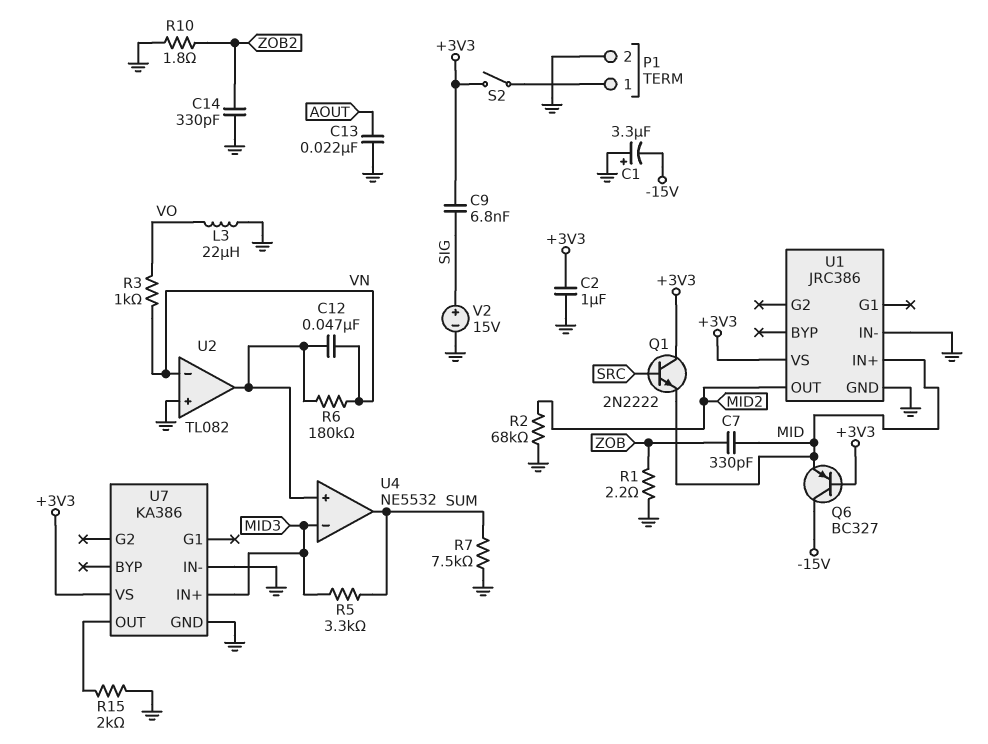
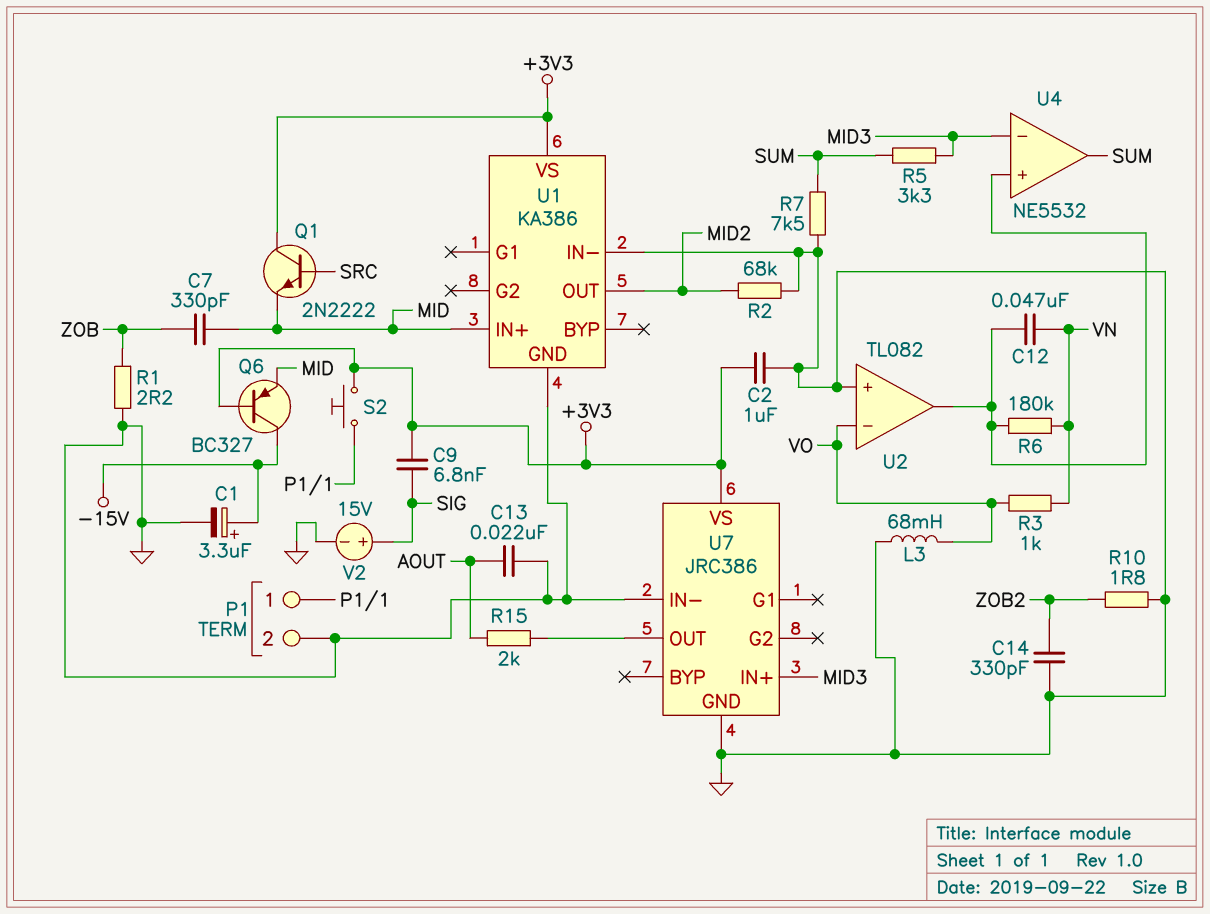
C1: 3.3uF (plus GND, minus -15V) -> 3.3uF (plus -15V, minus GND)
L3: 22uH (GND, VO) -> 68mH (GND, VO)
R15: 2k (GND, U7/OUT) -> 2k (AOUT, U7/OUT)
S2: switch (+3V3, P1/1) -> button (+3V3, P1/1)
U1: JRC386 -> KA386
U2 pin in-: VN -> VO
U7: KA386 -> JRC386

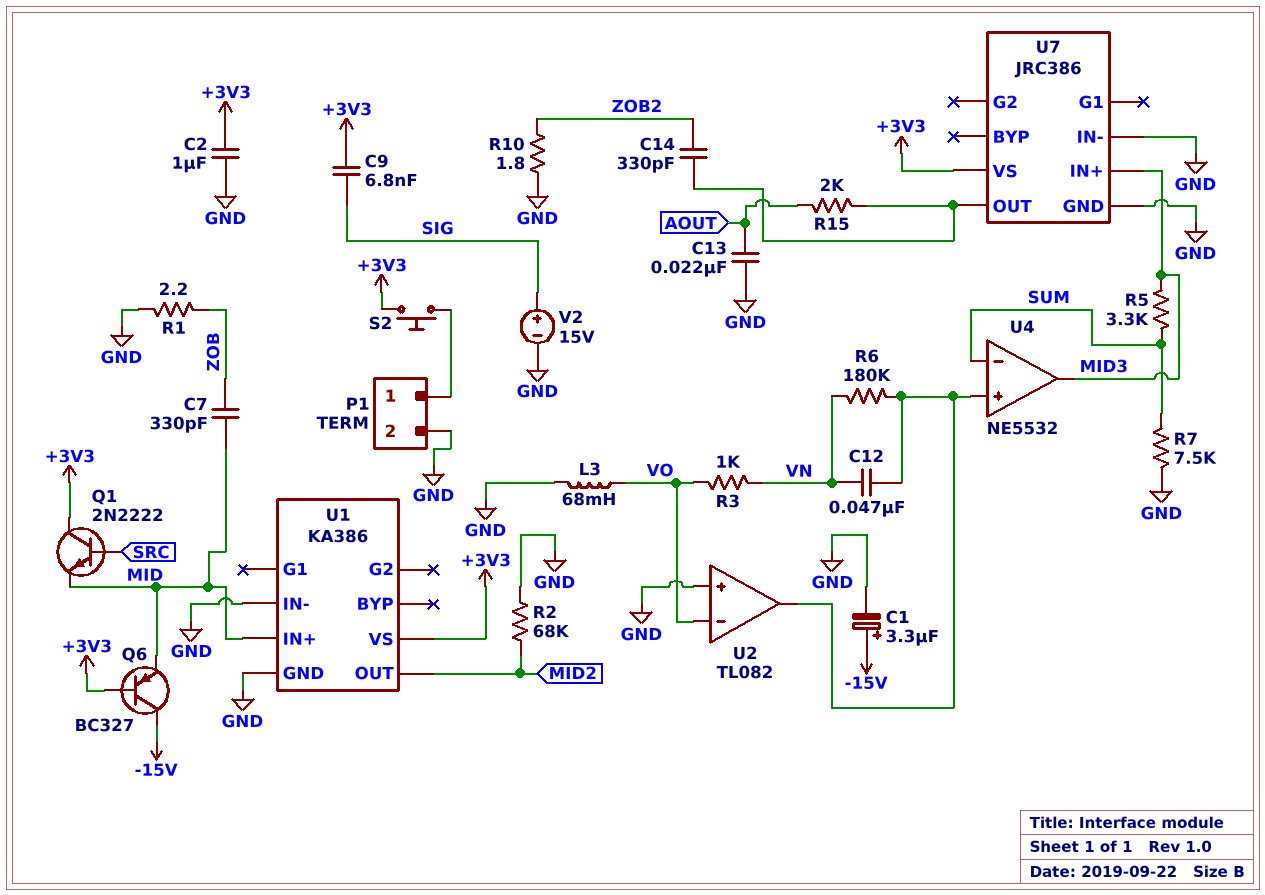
C14: 330pF (GND, ZOB2) -> 330pF (U7/OUT, ZOB2)
U4 pin in-: MID3 -> SUM
U4 pin out: SUM -> MID3

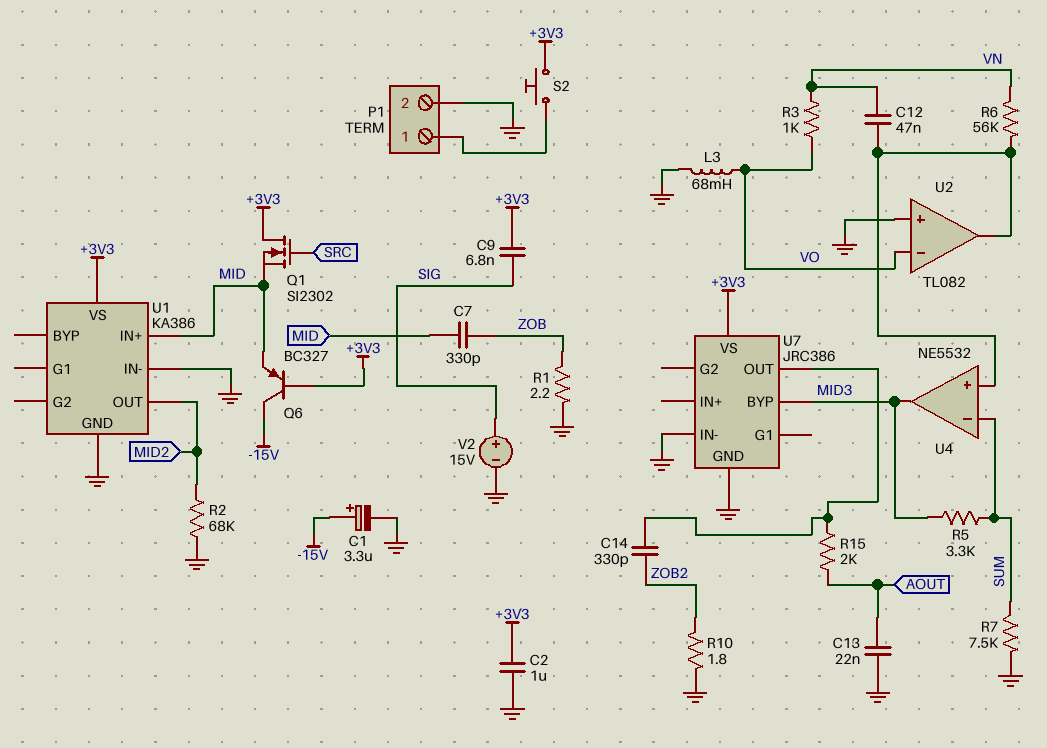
Q1: NPN 2N2222 (B SRC, C +3V3, E MID) -> NMOS SI2302 (G SRC, D +3V3, S MID)
R6: 180k (U2/out, VN) -> 56k (U2/out, VN)
U7 pin BYP: none -> MID3
U7 pin IN+: MID3 -> none

